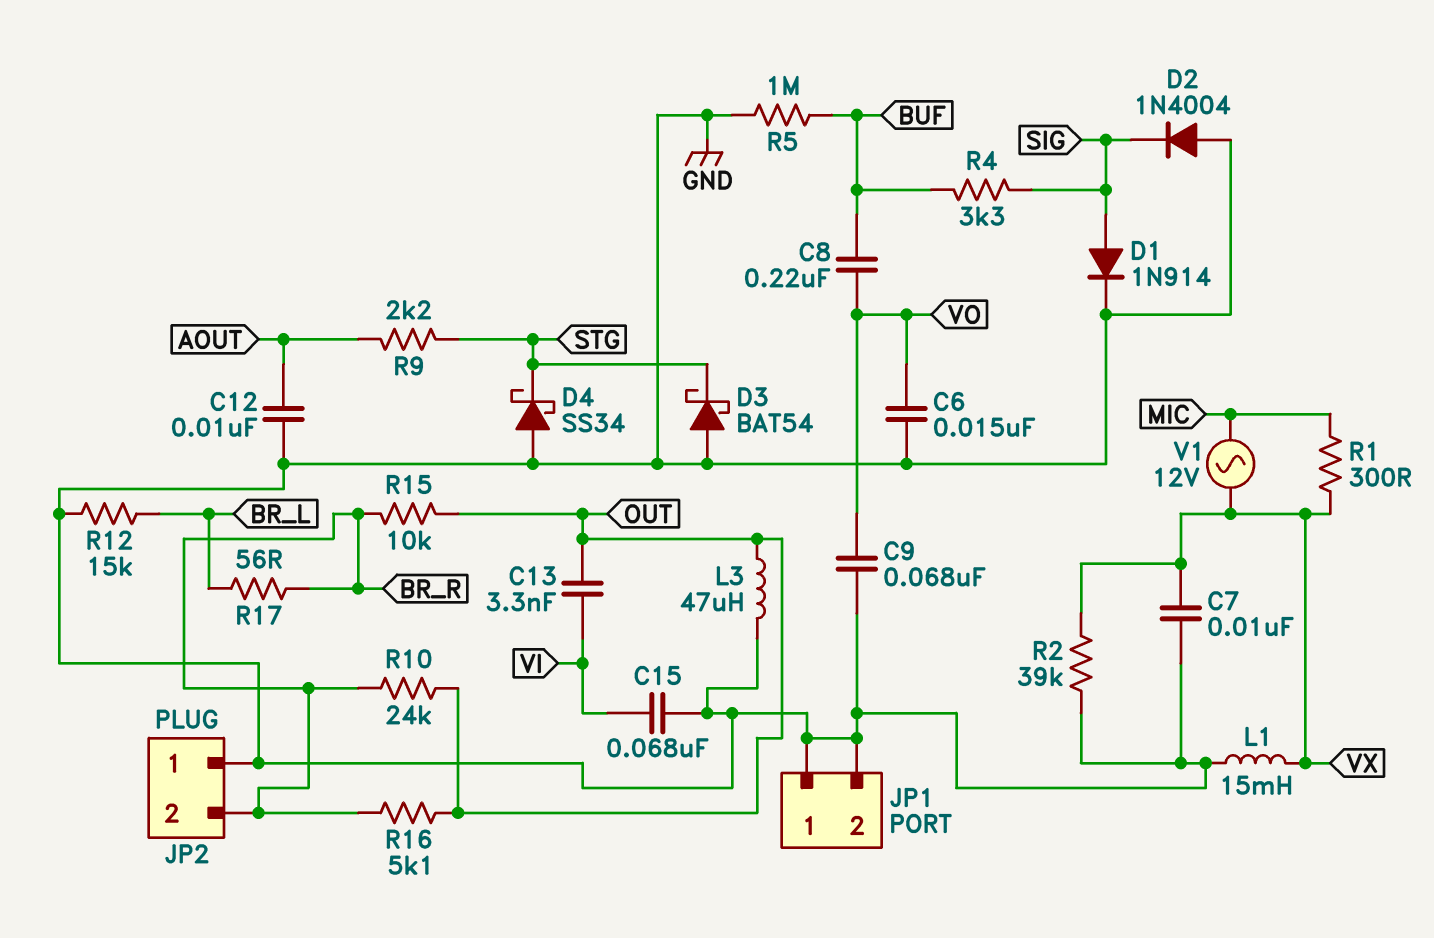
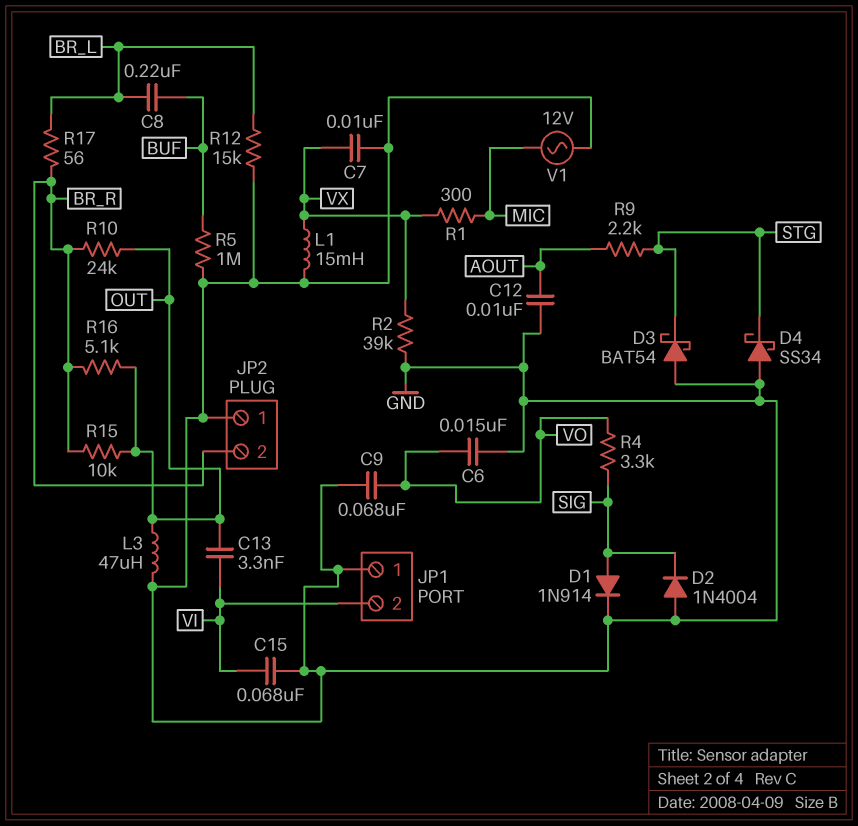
C8: 220nF (BUF, VO) -> 220nF (BR_L, BUF)
JP1 pin 2: GND -> VI
R4: 3.3k (BUF, SIG) -> 3.3k (SIG, VO)
V1: AC 12V (MIC, VX) -> AC 12V (GND, MIC)

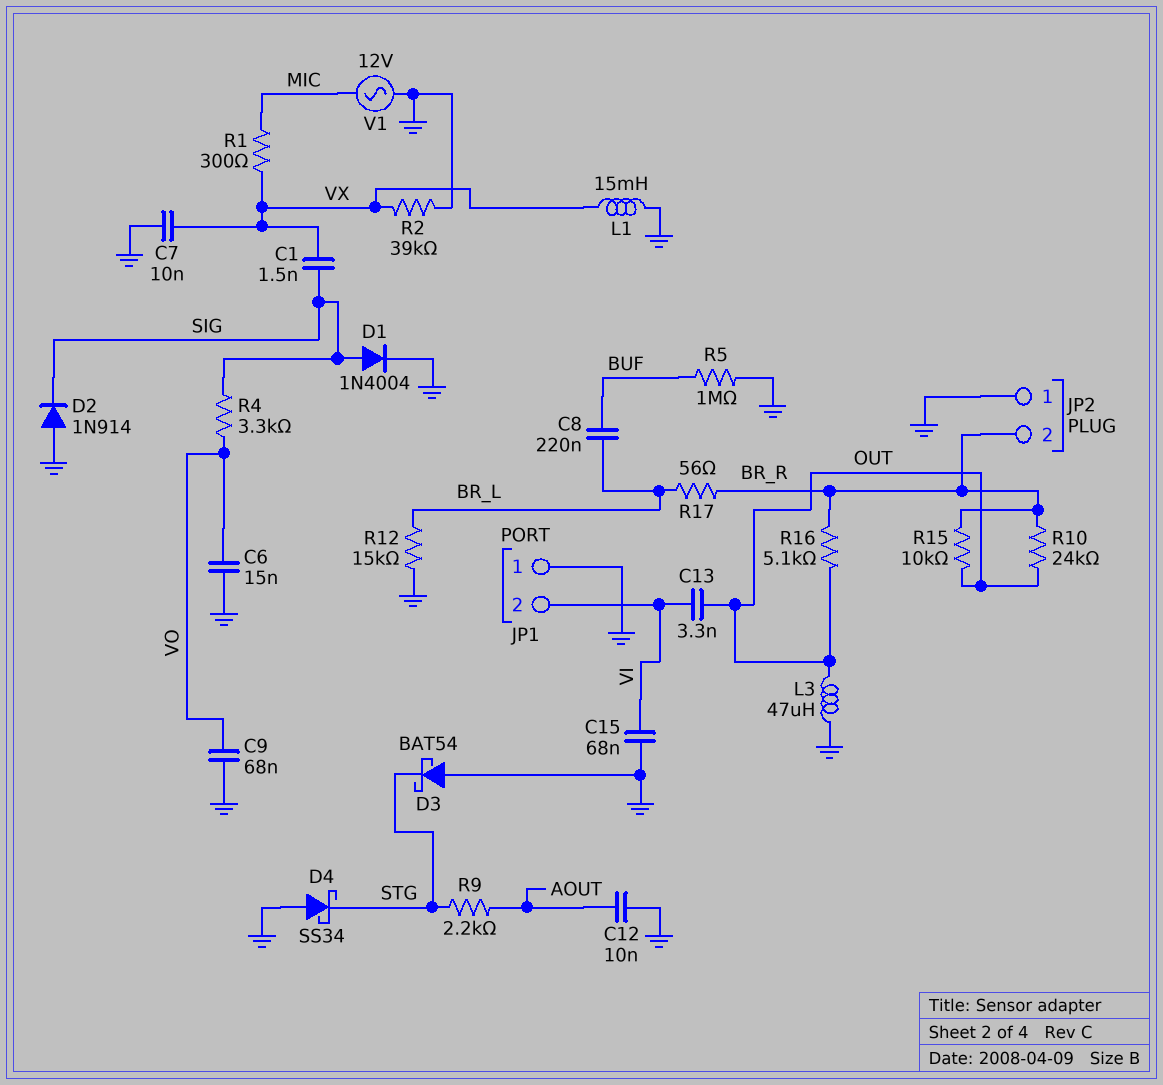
C1: none -> 1.5nF (SIG, VX)
D1: diode 1N914 (A SIG, K GND) -> diode 1N4004 (A SIG, K GND)
D2: diode 1N4004 (A GND, K SIG) -> diode 1N914 (A GND, K SIG)

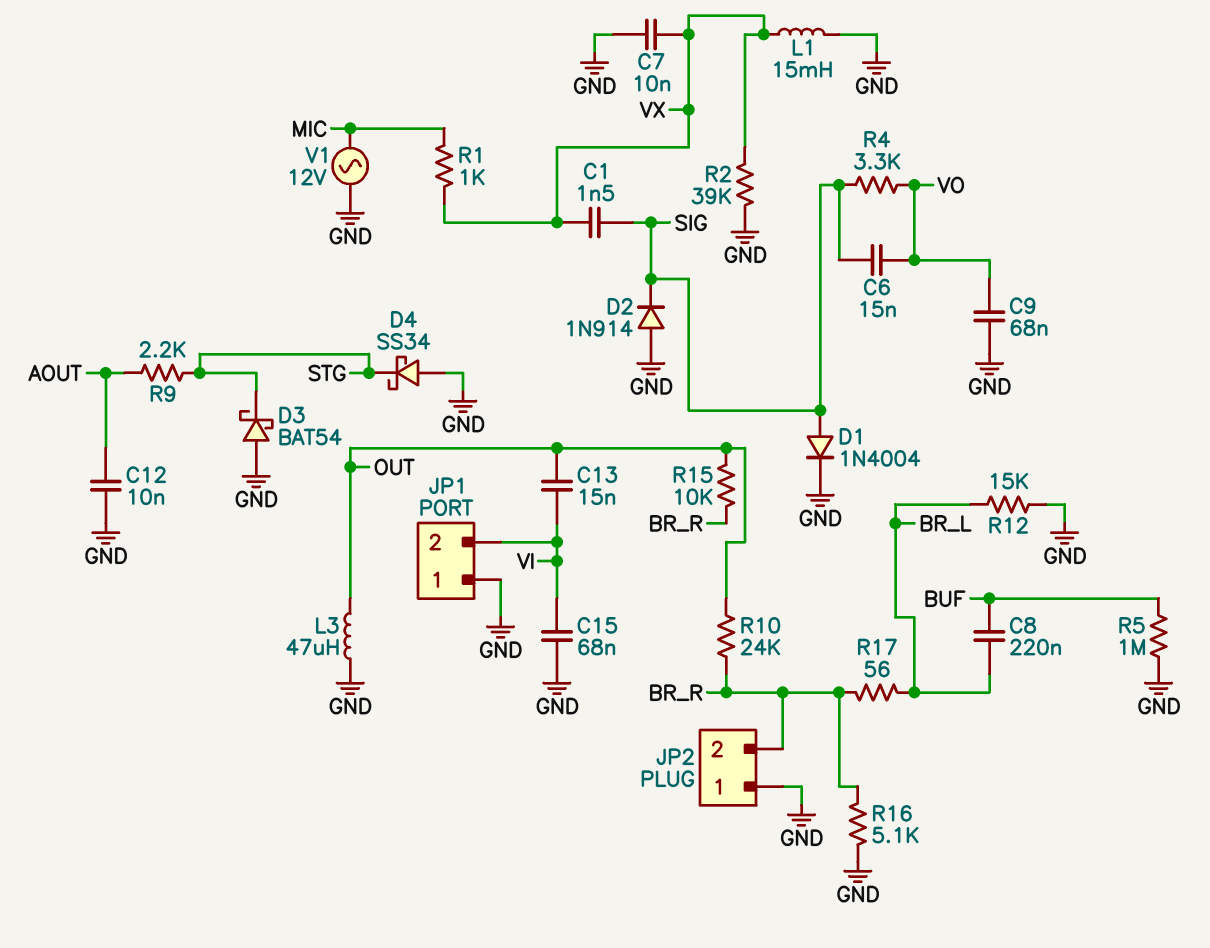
C6: 15nF (GND, VO) -> 15nF (SIG, VO)
C13: 3.3nF (OUT, VI) -> 15nF (OUT, VI)
R1: 300 (MIC, VX) -> 1k (MIC, VX)
R16: 5.1k (BR_R, OUT) -> 5.1k (BR_R, GND)

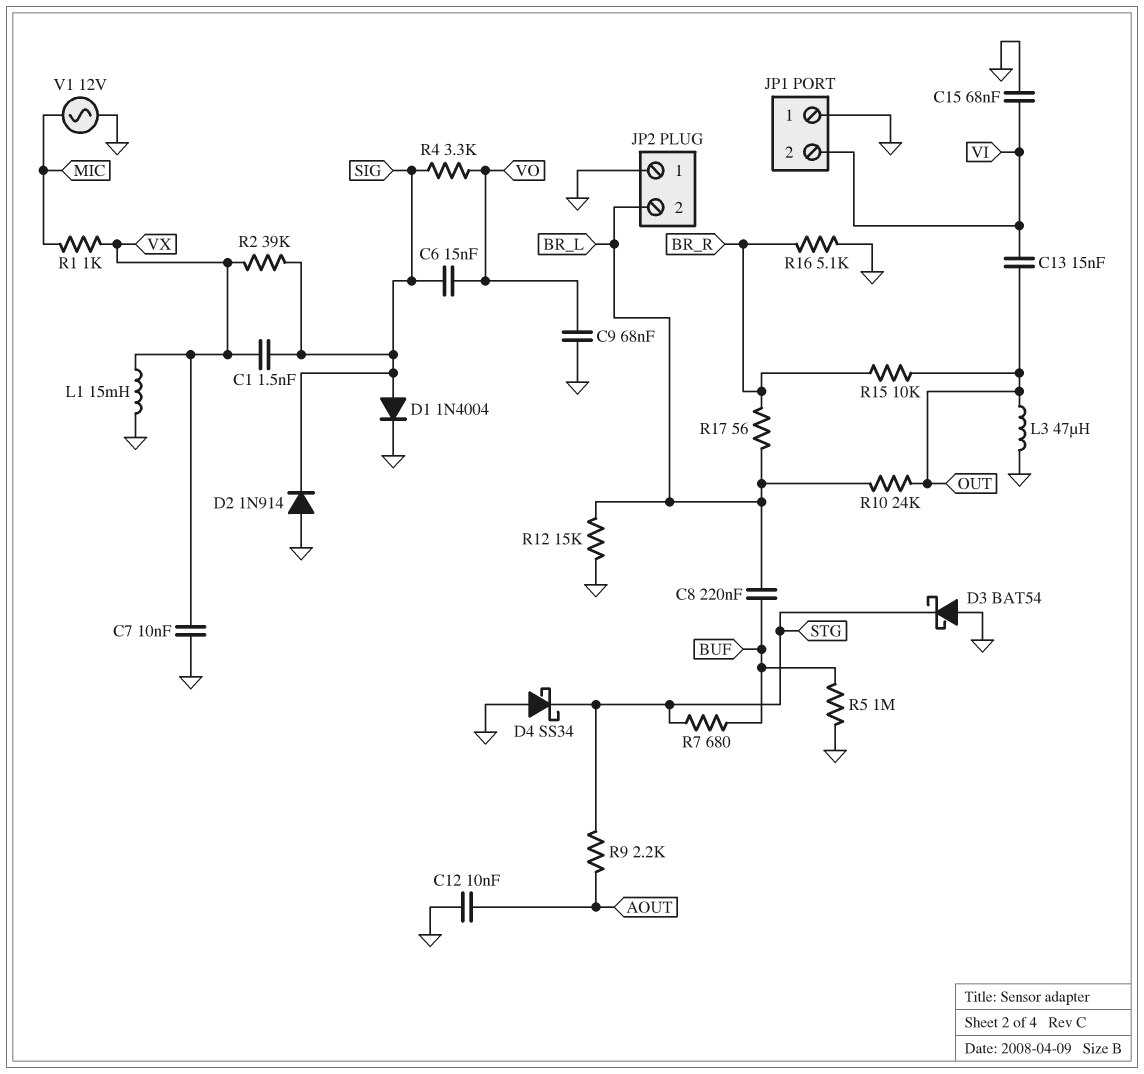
JP2 pin 2: BR_R -> BR_L
R2: 39k (GND, VX) -> 39k (SIG, VX)
R7: none -> 680 (BUF, STG)
R10: 24k (BR_R, OUT) -> 24k (BR_L, OUT)

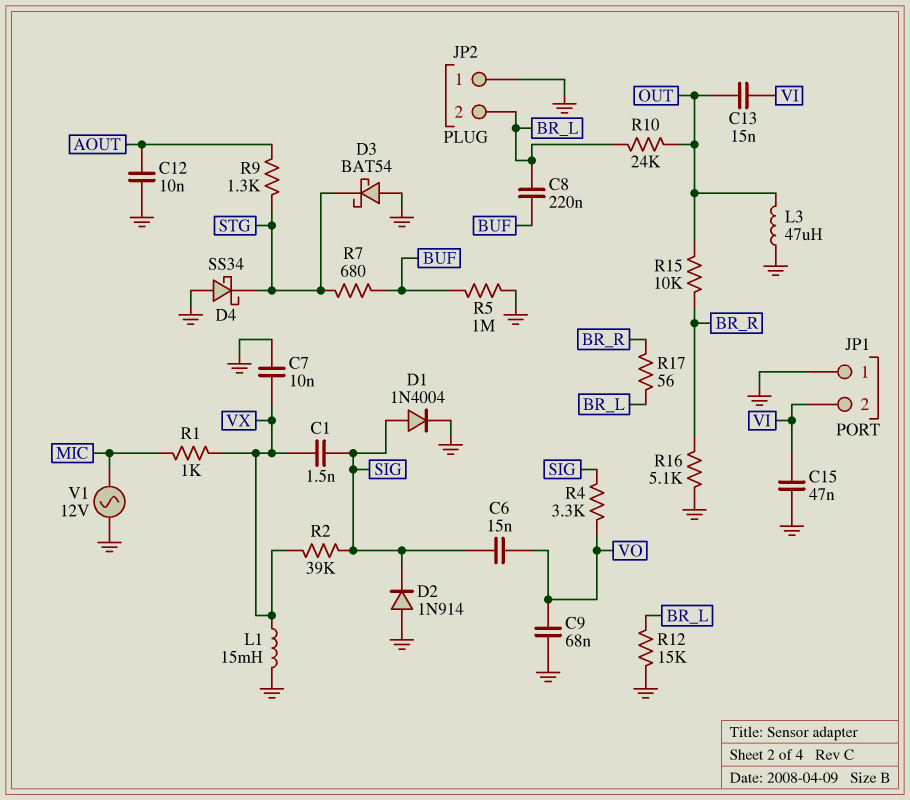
C15: 68nF (GND, VI) -> 47nF (GND, VI)
R9: 2.2k (AOUT, STG) -> 1.3k (AOUT, STG)

